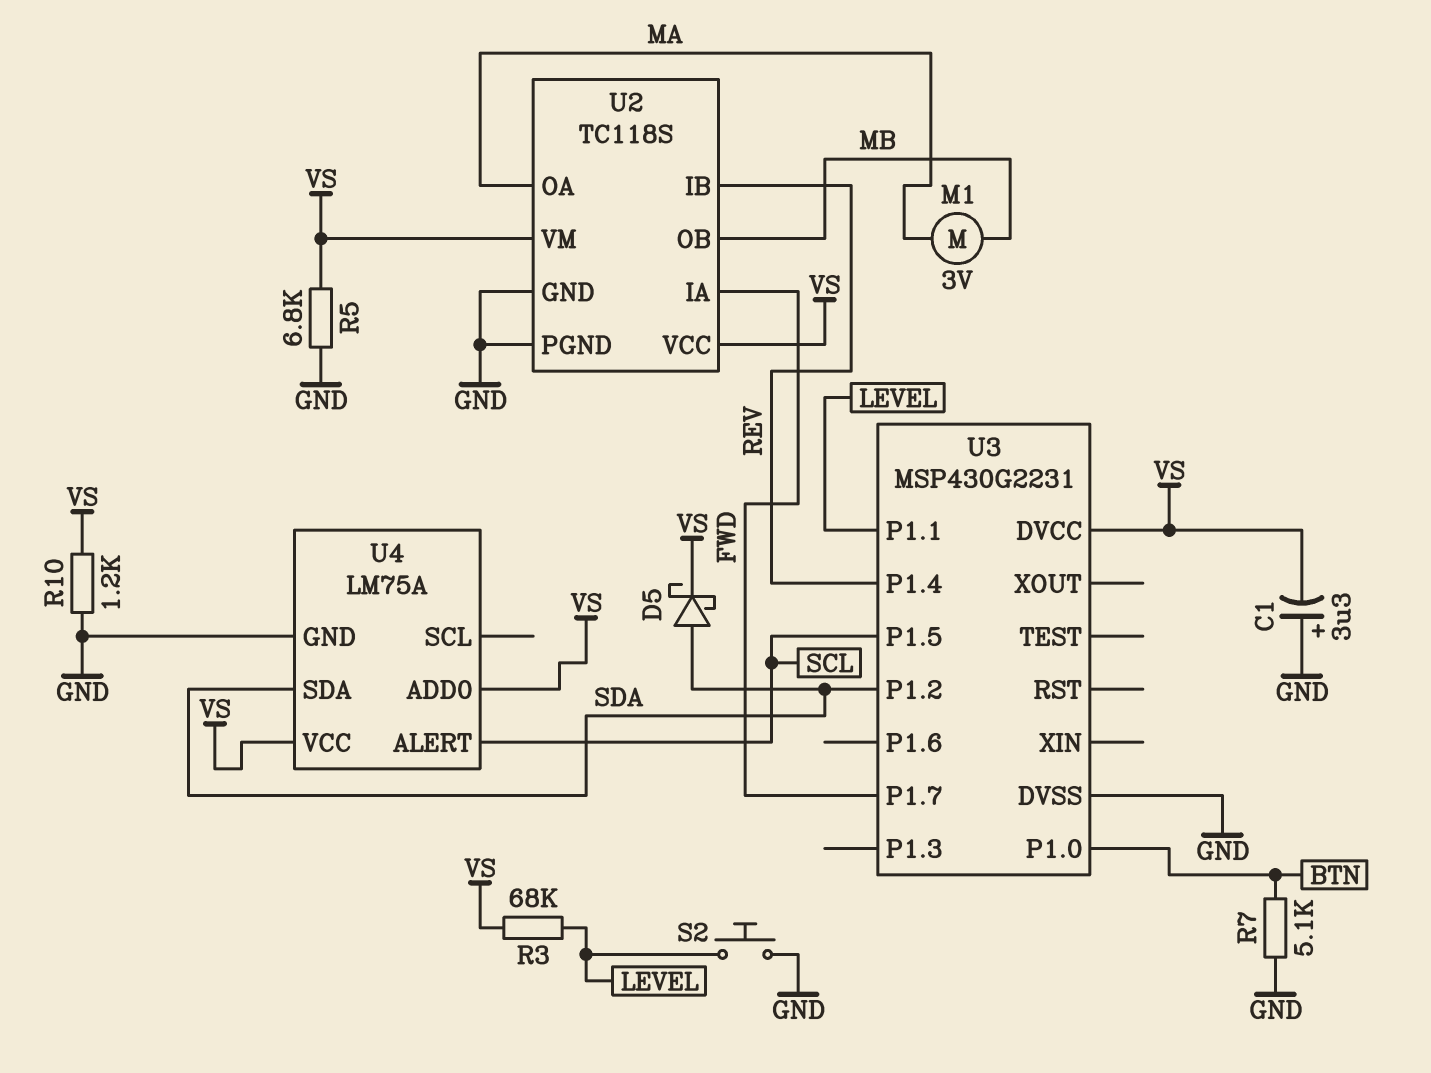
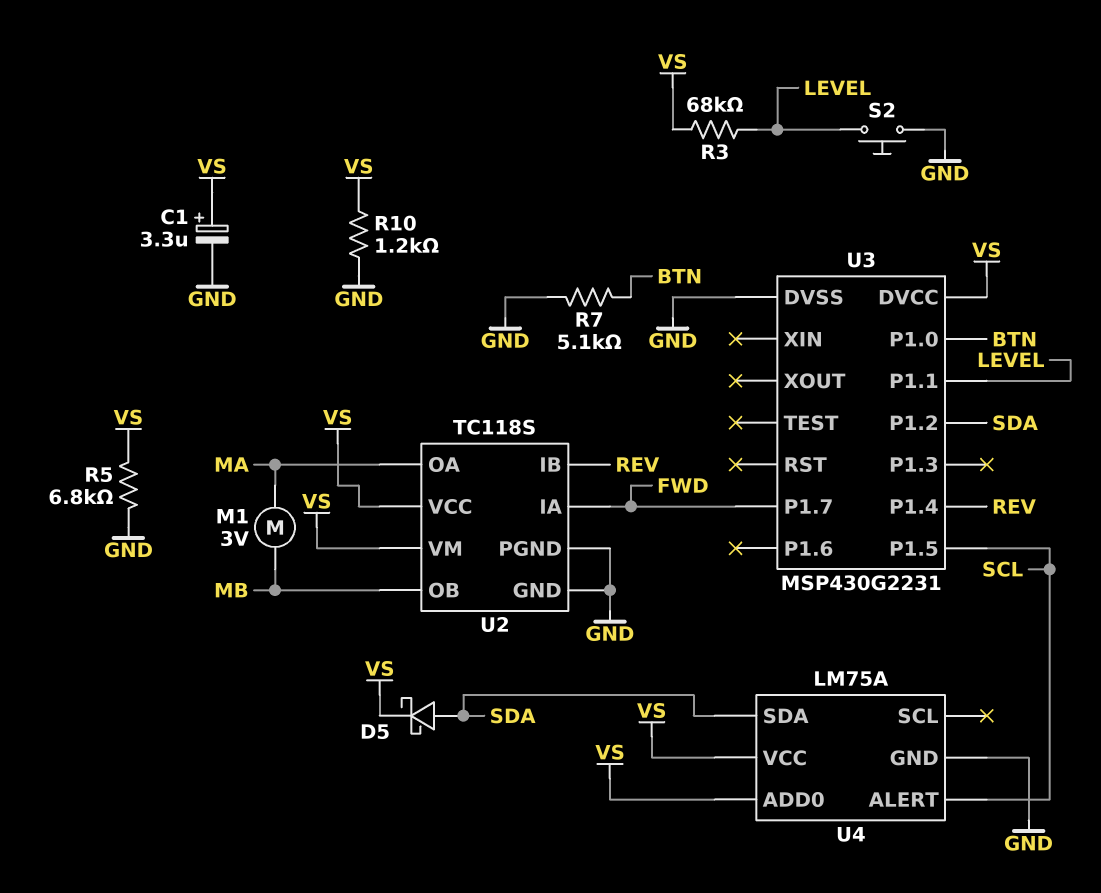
C1: 3.3uF (plus GND, minus VS) -> 3.3uF (plus VS, minus GND)

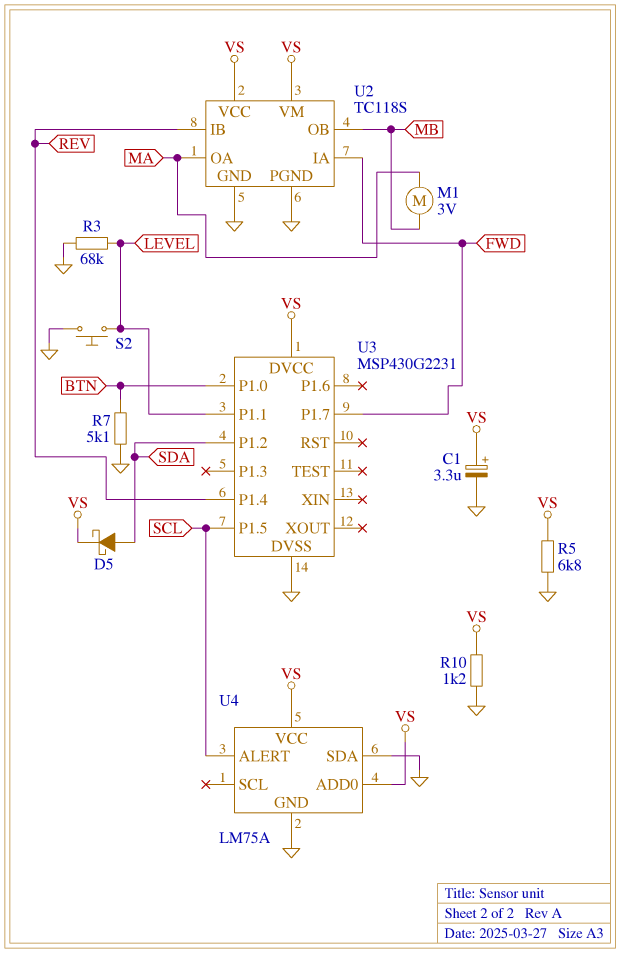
R3: 68k (LEVEL, VS) -> 68k (GND, LEVEL)
U4 pin SDA: SDA -> GND

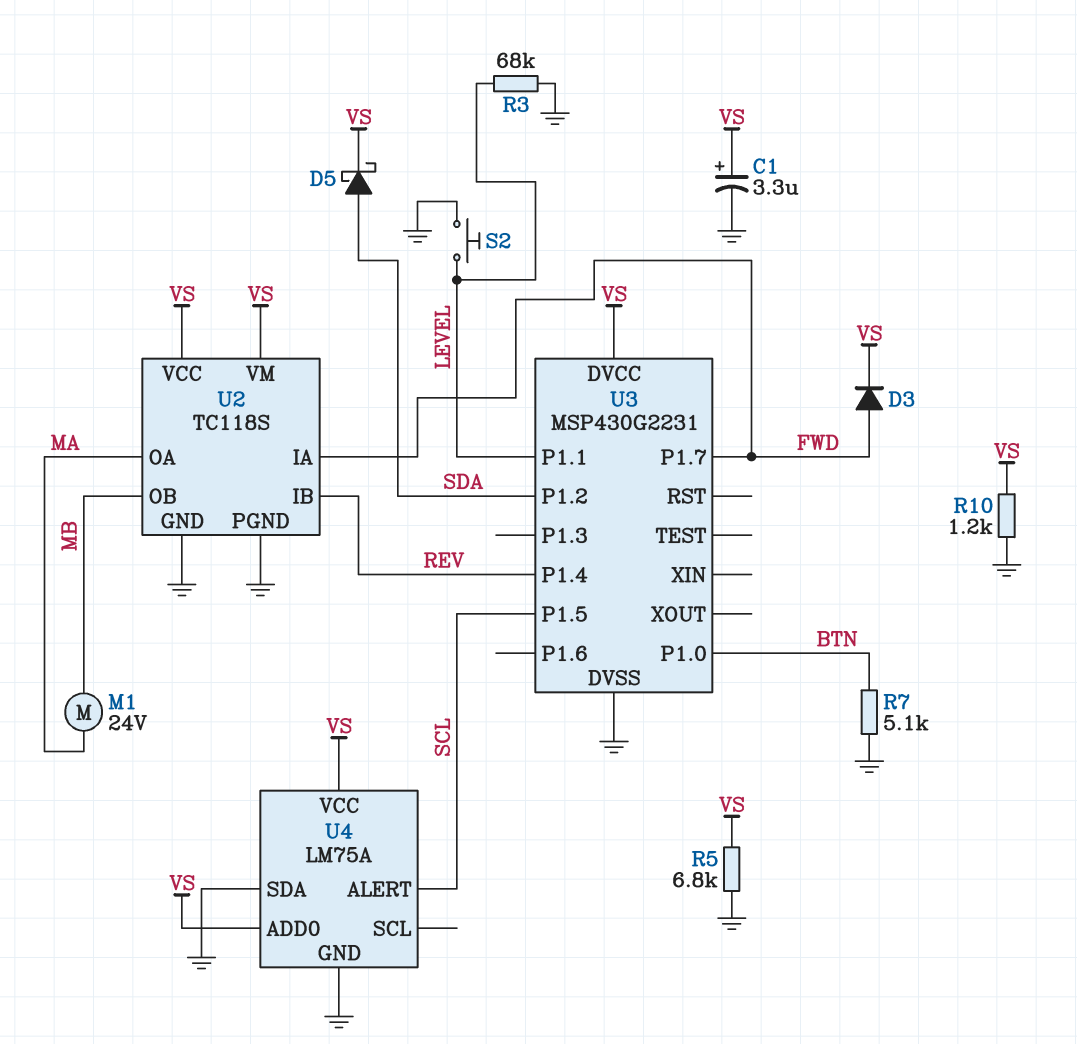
D3: none -> diode (A FWD, K VS)
M1: motor 3V (MA, MB) -> motor 24V (MA, MB)

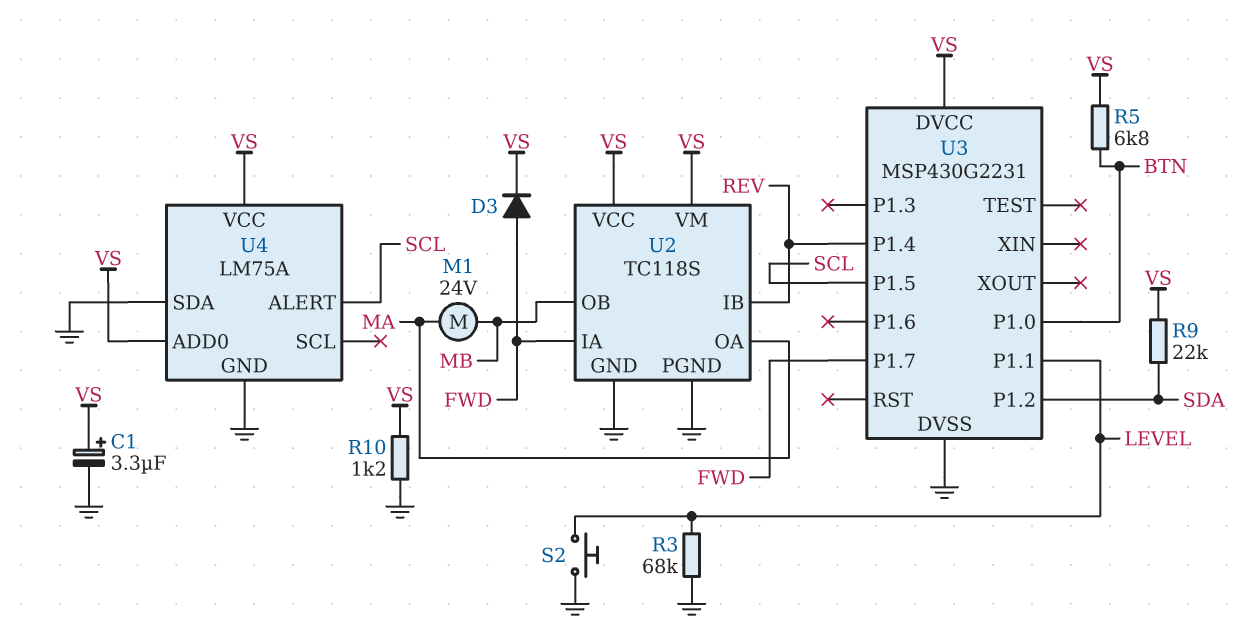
D5: schottky (A SDA, K VS) -> none
R5: 6.8k (GND, VS) -> 6.8k (BTN, VS)
R7: 5.1k (BTN, GND) -> none
R9: none -> 22k (SDA, VS)

